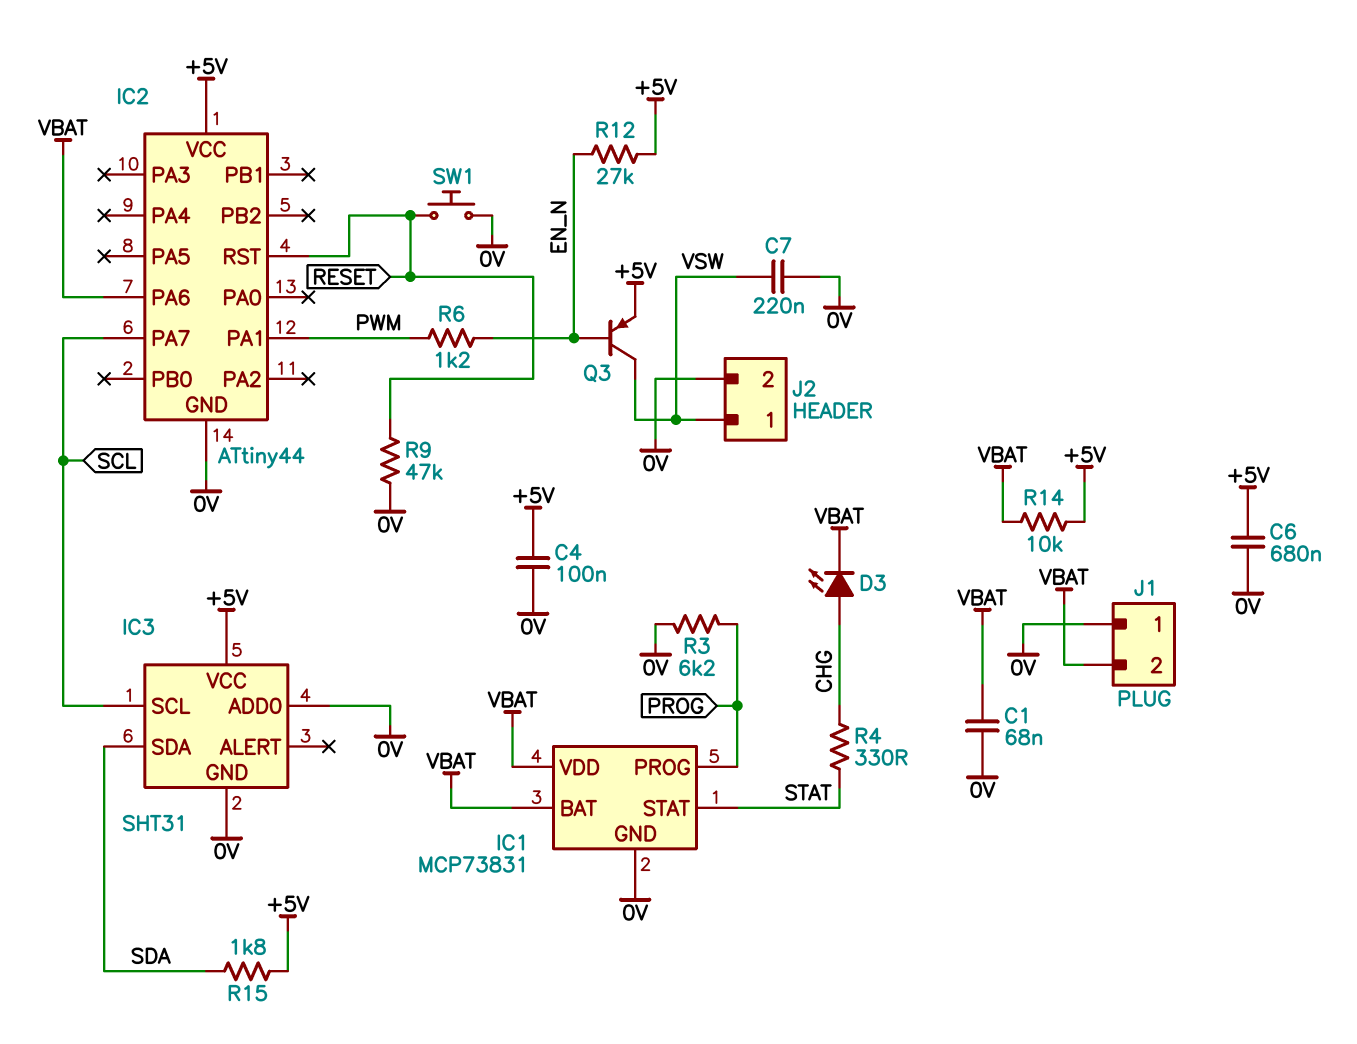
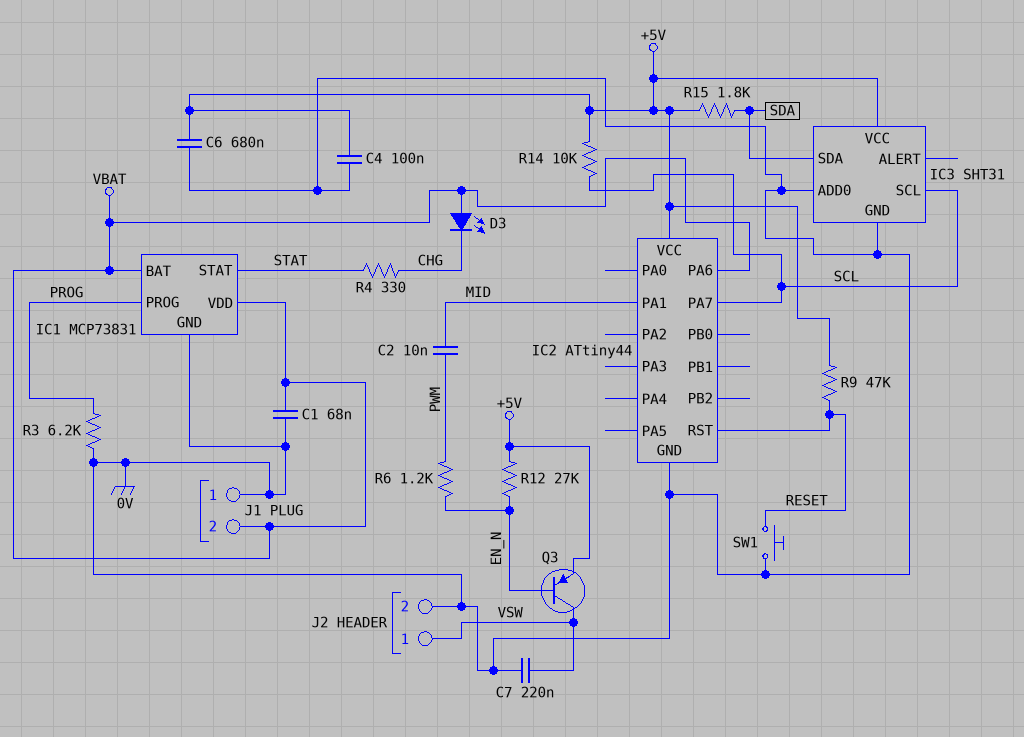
C2: none -> 10nF (MID, PWM)
D3: LED (A CHG, K VBAT) -> LED (A VBAT, K CHG)
IC2 pin PA1: PWM -> MID
R9: 47k (0V, RESET) -> 47k (+5V, RESET)
R14: 10k (+5V, VBAT) -> 10k (+5V, SCL)

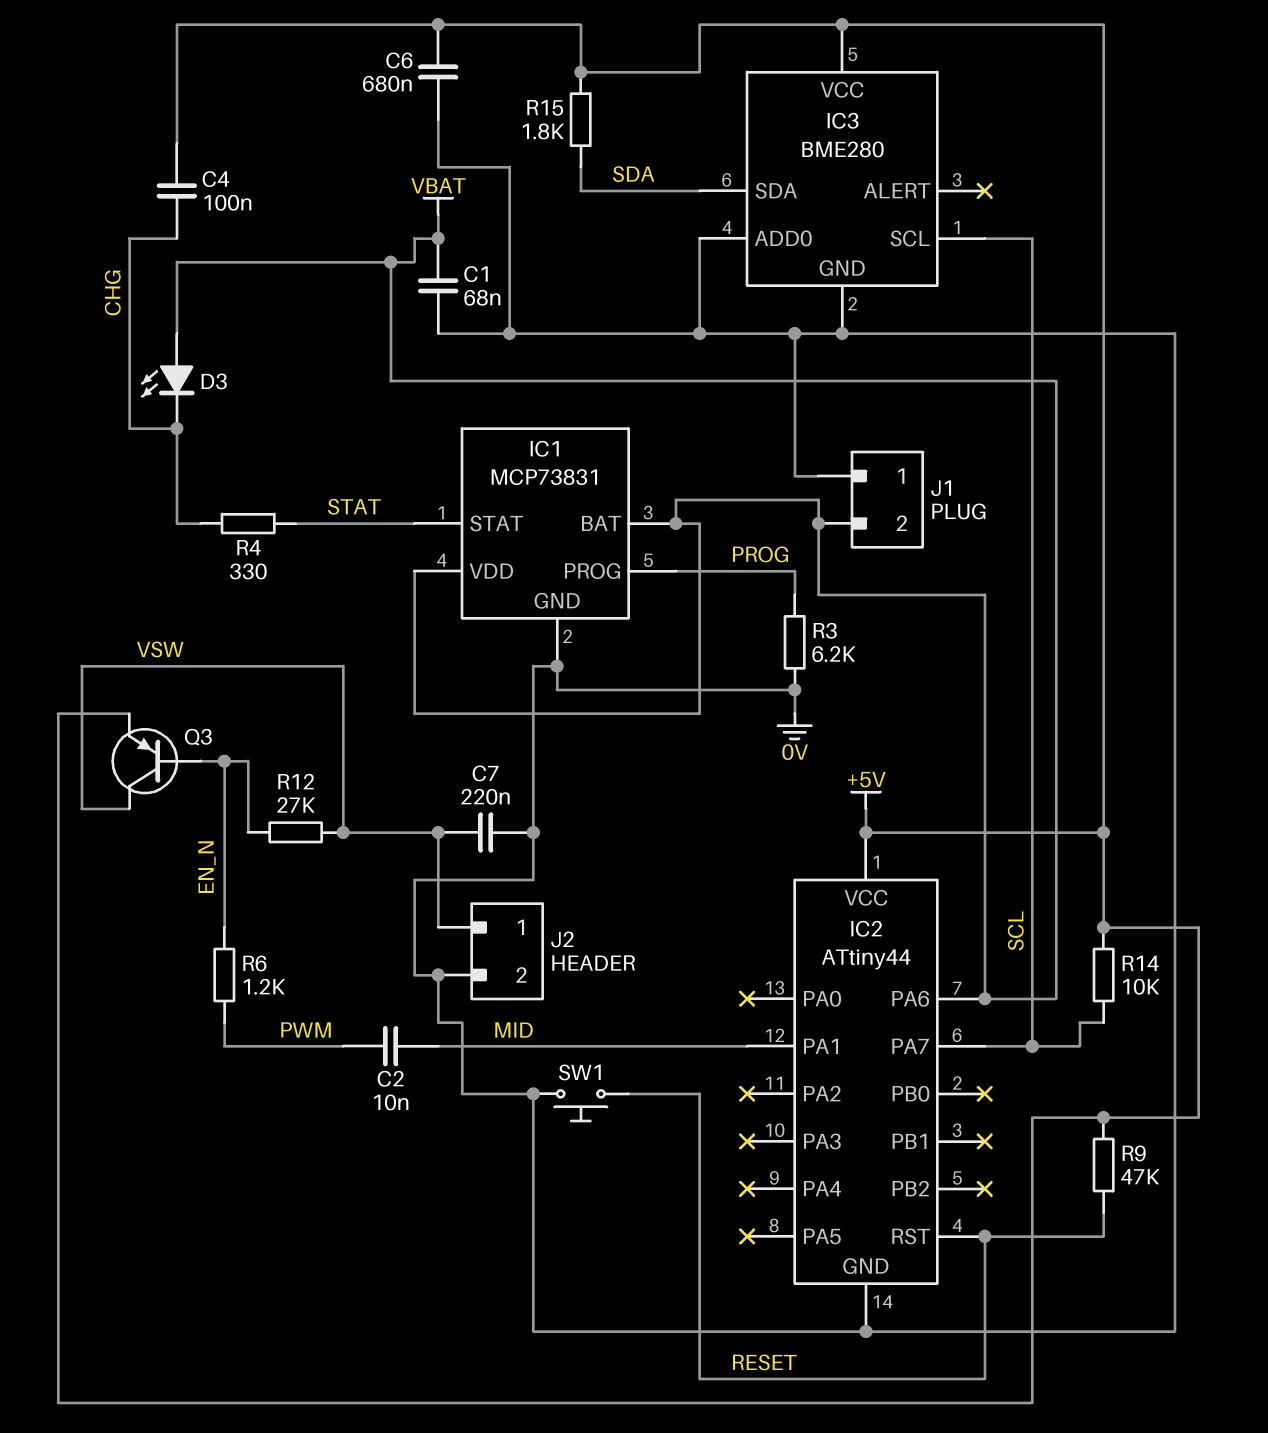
C4: 100nF (+5V, 0V) -> 100nF (+5V, CHG)
IC3: SHT31 -> BME280
R12: 27k (+5V, EN_N) -> 27k (EN_N, VSW)

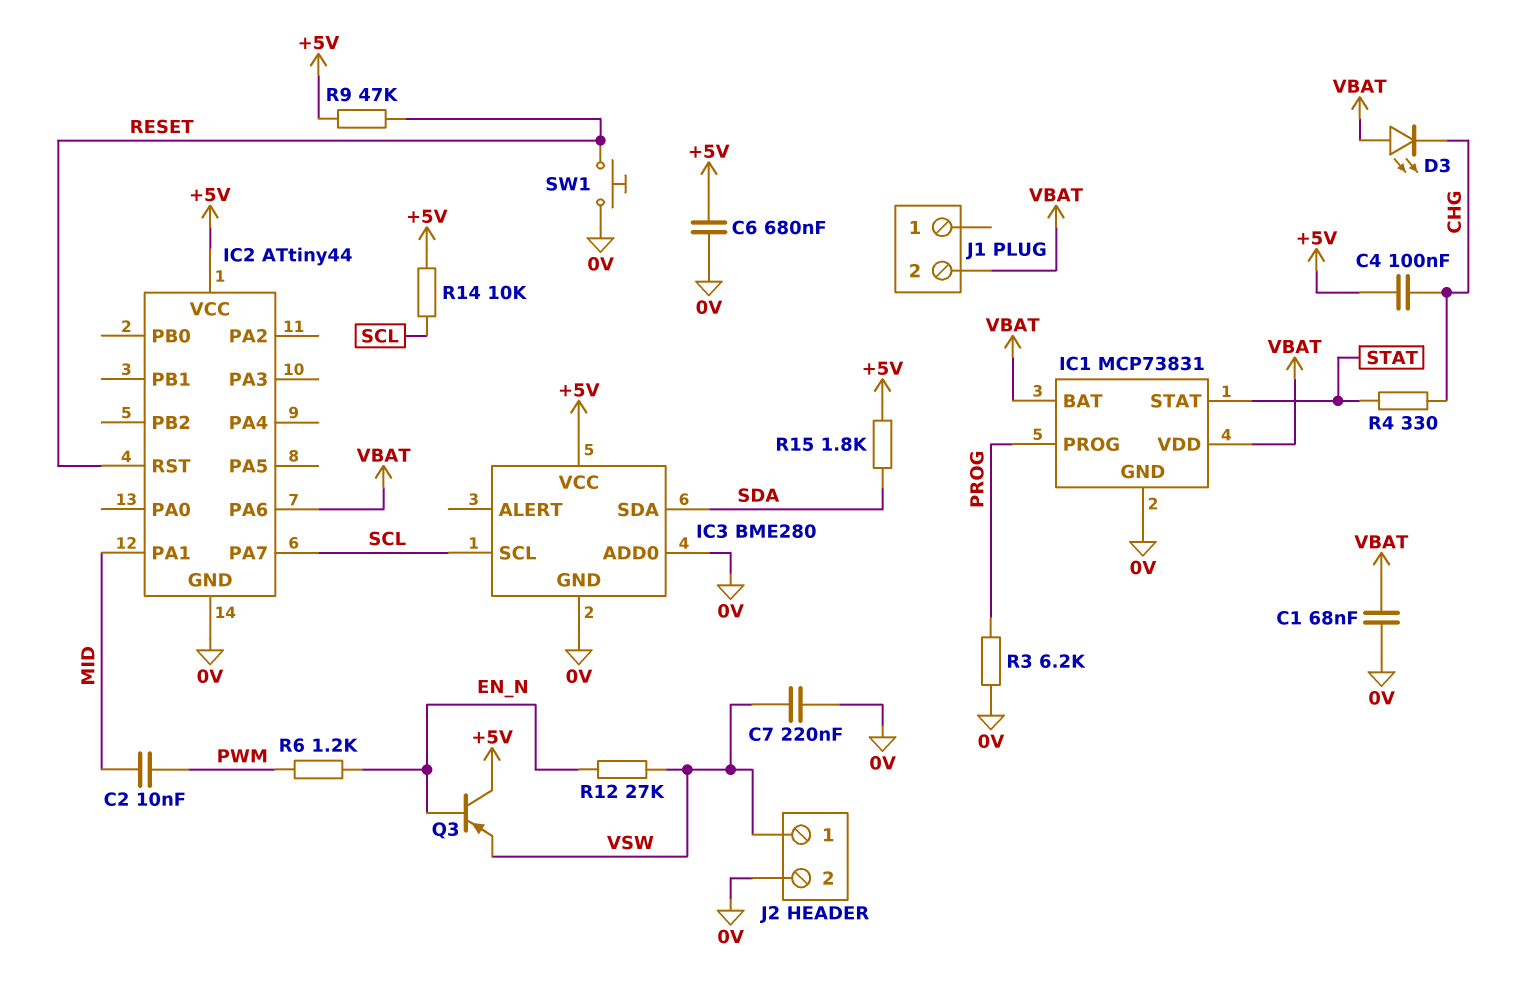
J1 pin 1: 0V -> none
Q3: PNP (B EN_N, C VSW, E +5V) -> PNP (B EN_N, C +5V, E VSW)

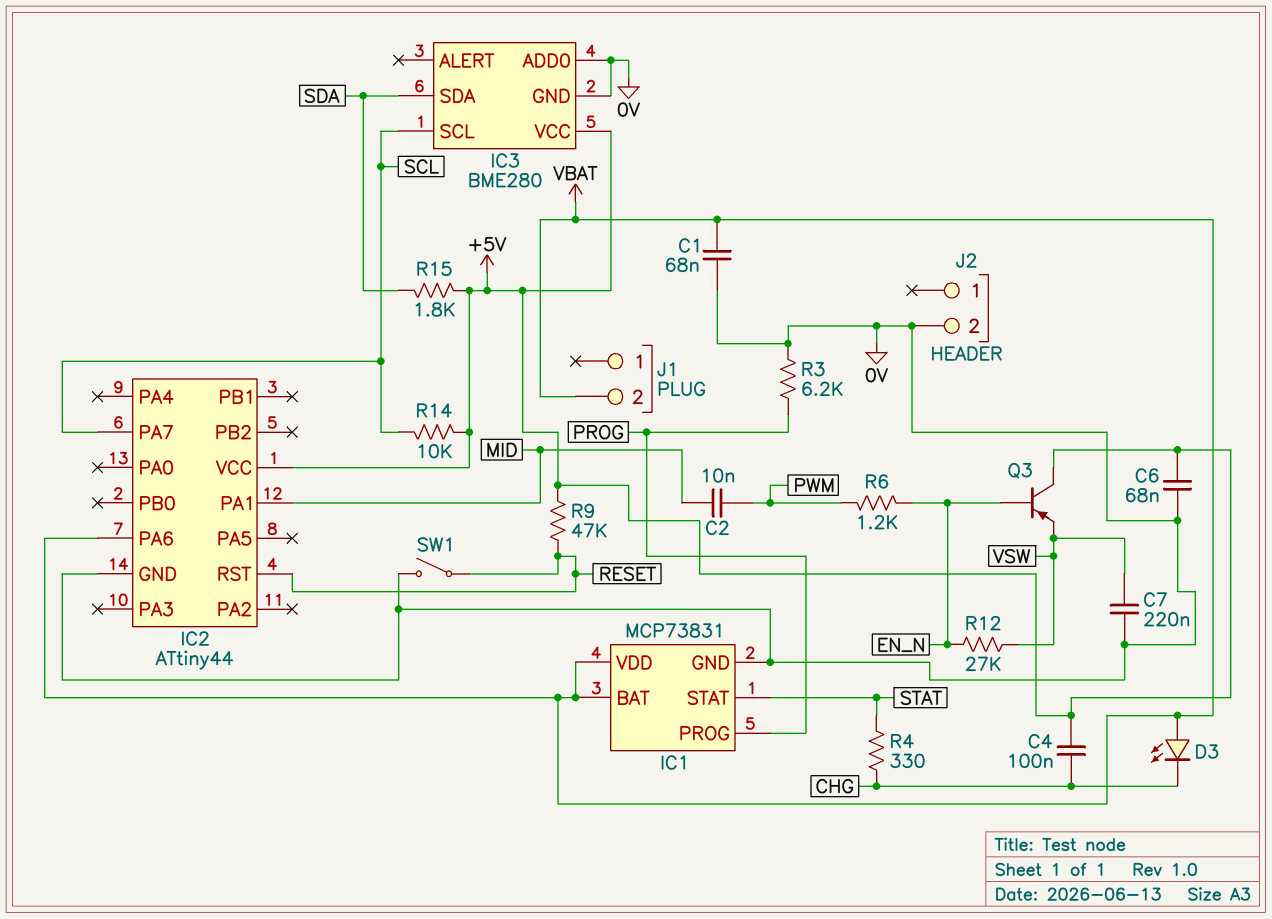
C6: 680nF (+5V, 0V) -> 68nF (+5V, 0V)
J2 pin 1: VSW -> none
SW1: button (0V, RESET) -> switch (0V, RESET)

